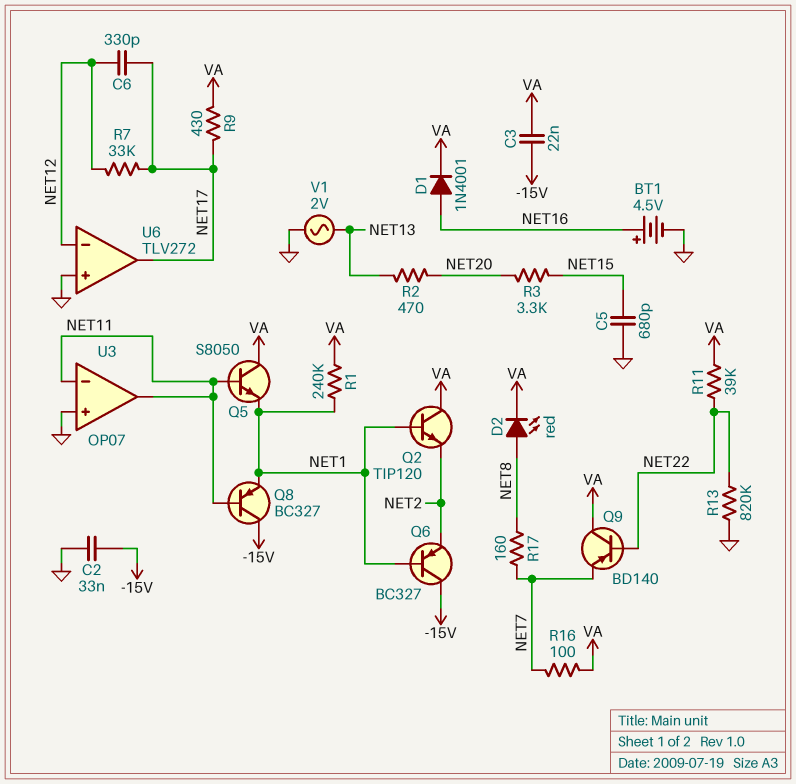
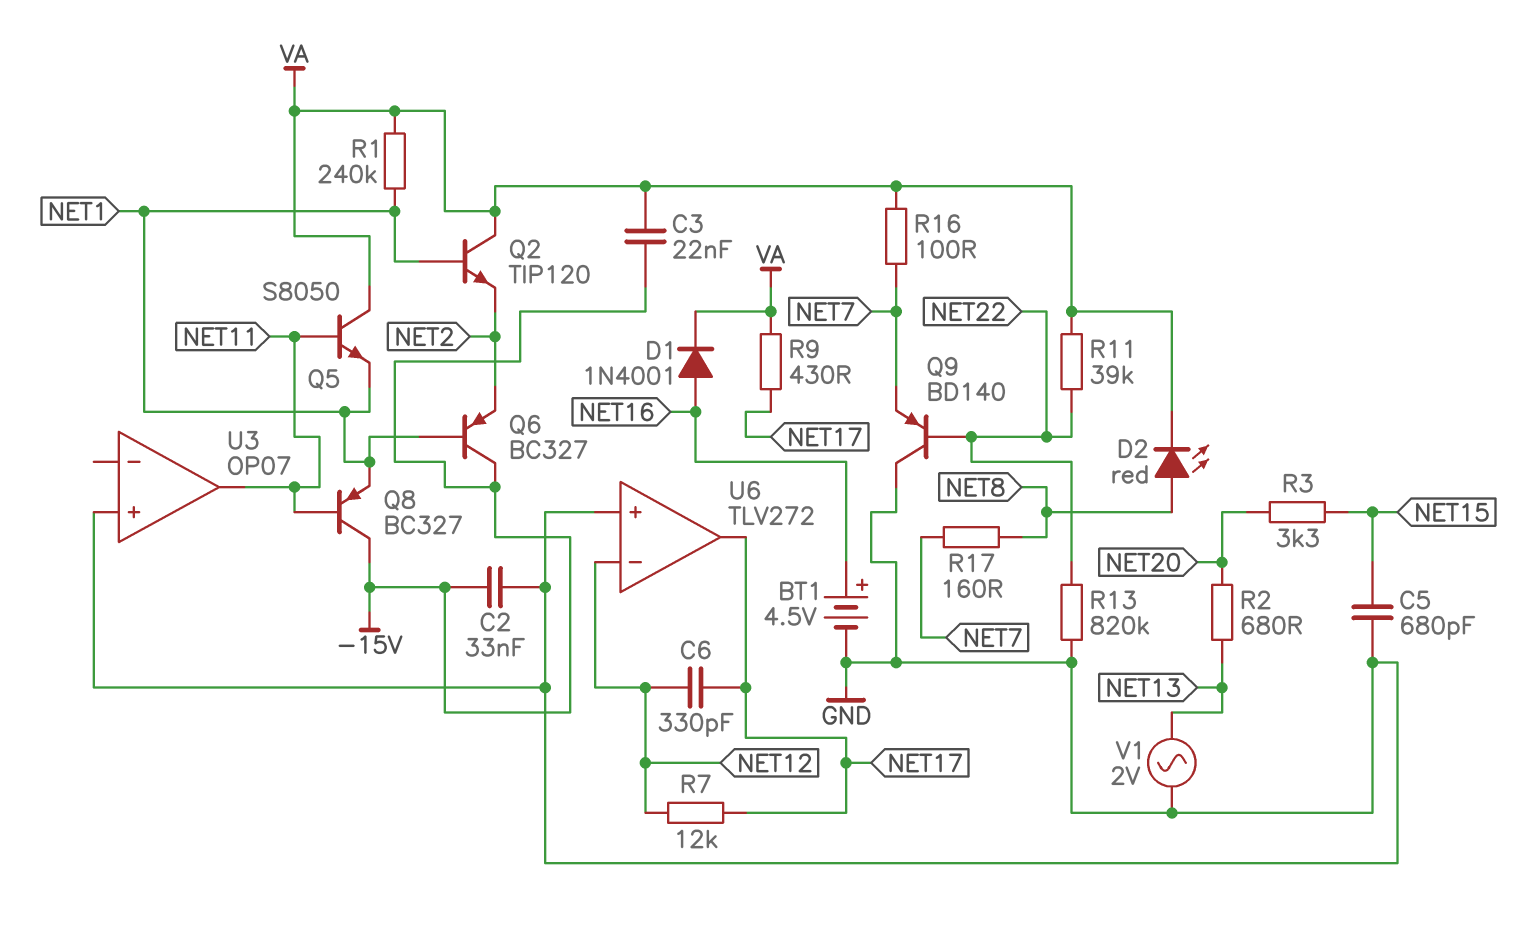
Q9: PNP BD140 (B NET22, C VA, E NET7) -> PNP BD140 (B NET22, C GND, E NET7)
R2: 470 (NET13, NET20) -> 680 (NET13, NET20)
R7: 33k (NET12, NET17) -> 12k (NET12, NET17)
U3 pin in-: NET11 -> none

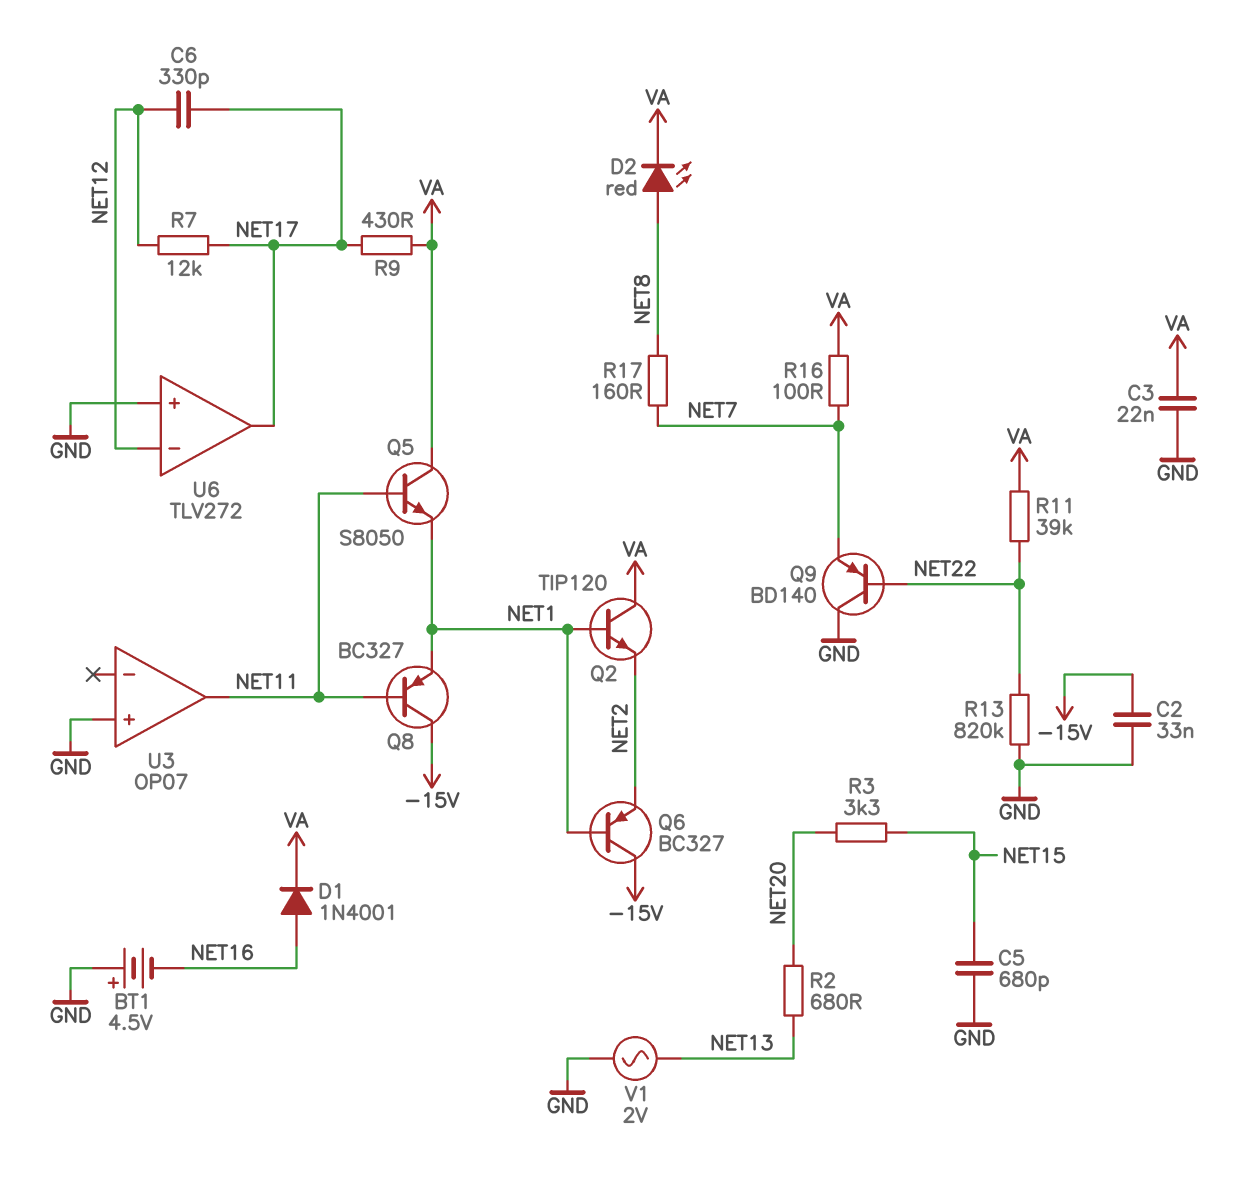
BT1: 4.5V (plus NET16, minus GND) -> 4.5V (plus GND, minus NET16)
C3: 22nF (-15V, VA) -> 22nF (GND, VA)
R1: 240k (NET1, VA) -> none

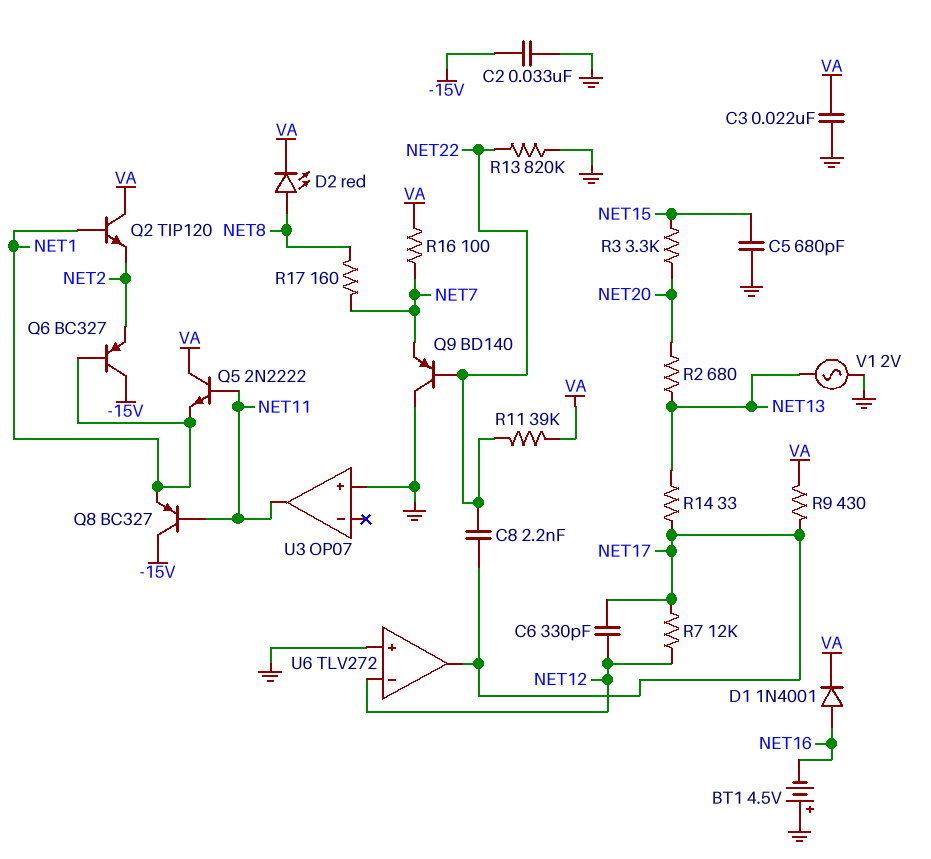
C8: none -> 2.2nF (NET17, NET22)
Q5: NPN S8050 (B NET11, C VA, E NET1) -> NPN 2N2222 (B NET11, C VA, E NET1)
R14: none -> 33 (NET13, NET17)

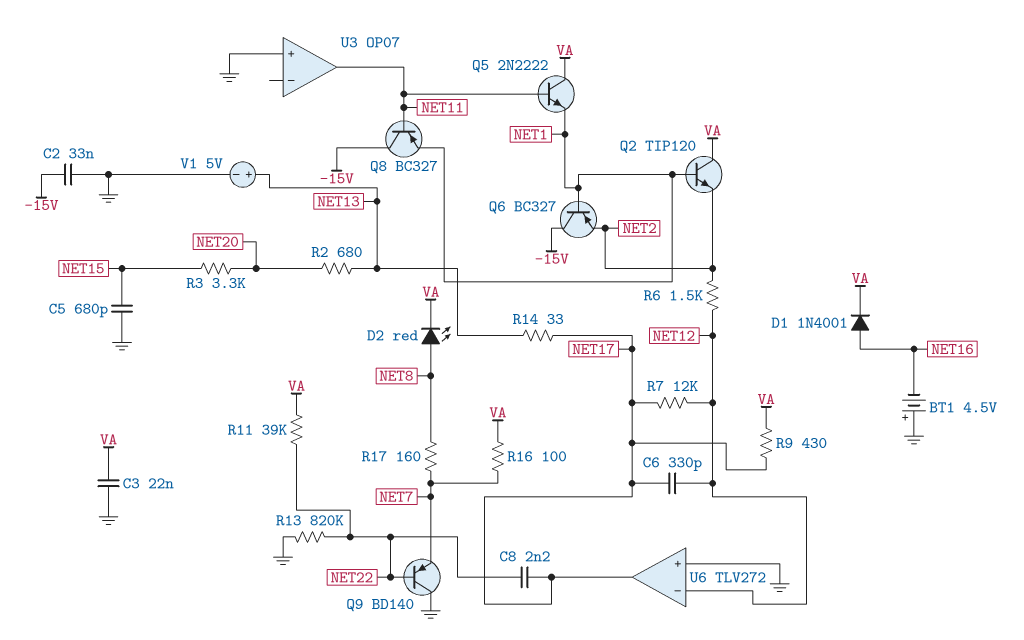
R6: none -> 1.5k (NET2, NET12)
V1: AC 2V (GND, NET13) -> 5V (plus NET13, minus GND)

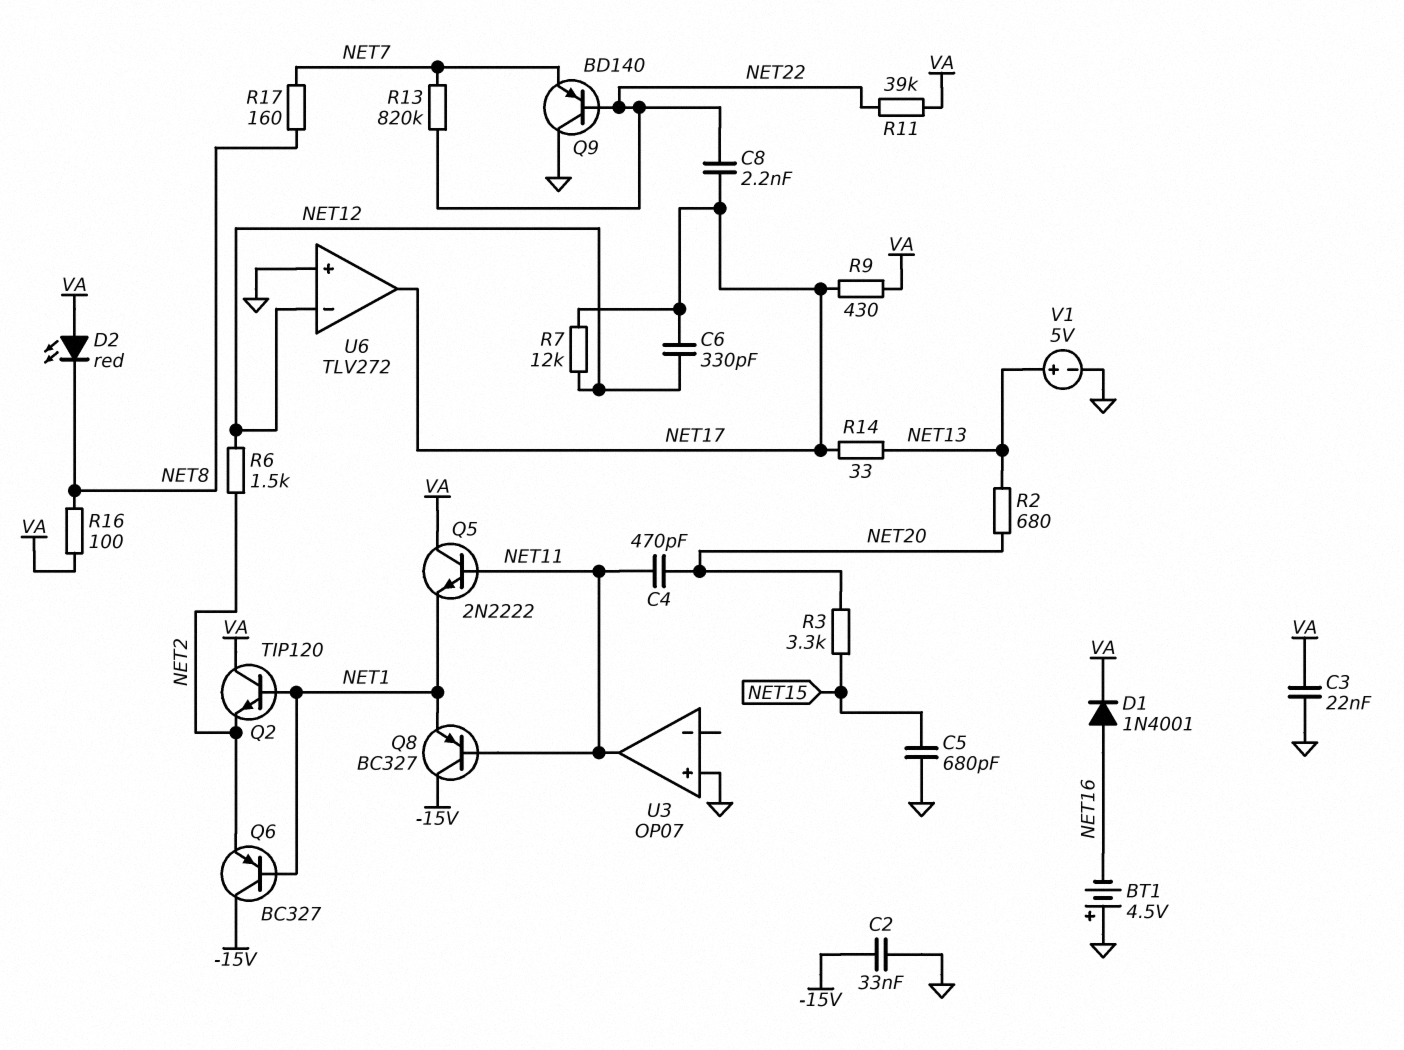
C4: none -> 470pF (NET11, NET20)
D2: LED red (A NET8, K VA) -> LED red (A VA, K NET8)
R13: 820k (GND, NET22) -> 820k (NET7, NET22)
R16: 100 (NET7, VA) -> 100 (NET8, VA)

